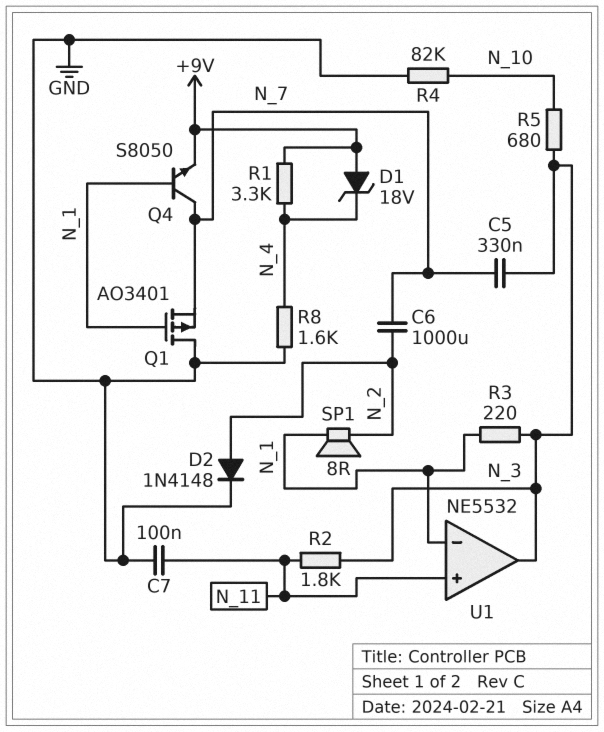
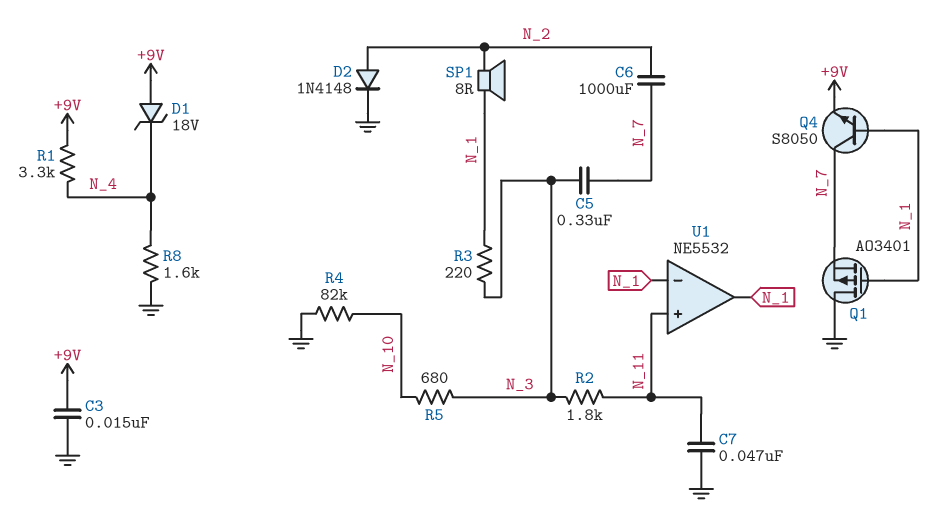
C3: none -> 15nF (+9V, GND)
C7: 100nF (GND, N_11) -> 47nF (GND, N_11)
U1 pin out: N_3 -> N_1

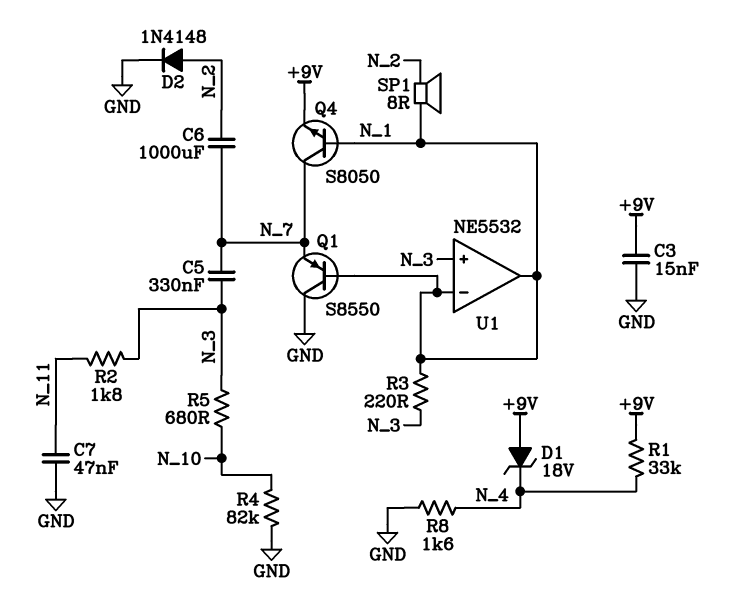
Q1: PMOS AO3401 (G N_1, D GND, S N_7) -> PNP S8550 (B N_1, C GND, E N_7)
R1: 3.3k (+9V, N_4) -> 33k (+9V, N_4)
U1 pin in+: N_11 -> N_3

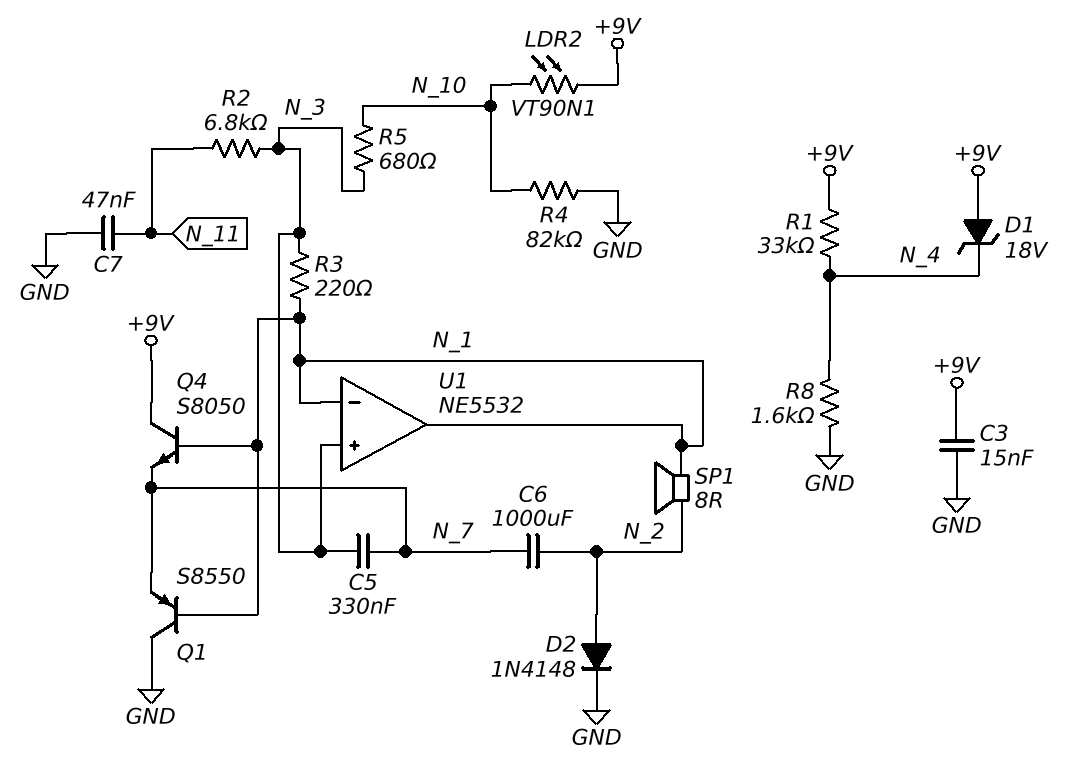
LDR2: none -> VT90N1 (+9V, N_10)
Q4: NPN S8050 (B N_1, C N_7, E +9V) -> NPN S8050 (B N_1, C +9V, E N_7)
R2: 1.8k (N_3, N_11) -> 6.8k (N_3, N_11)

